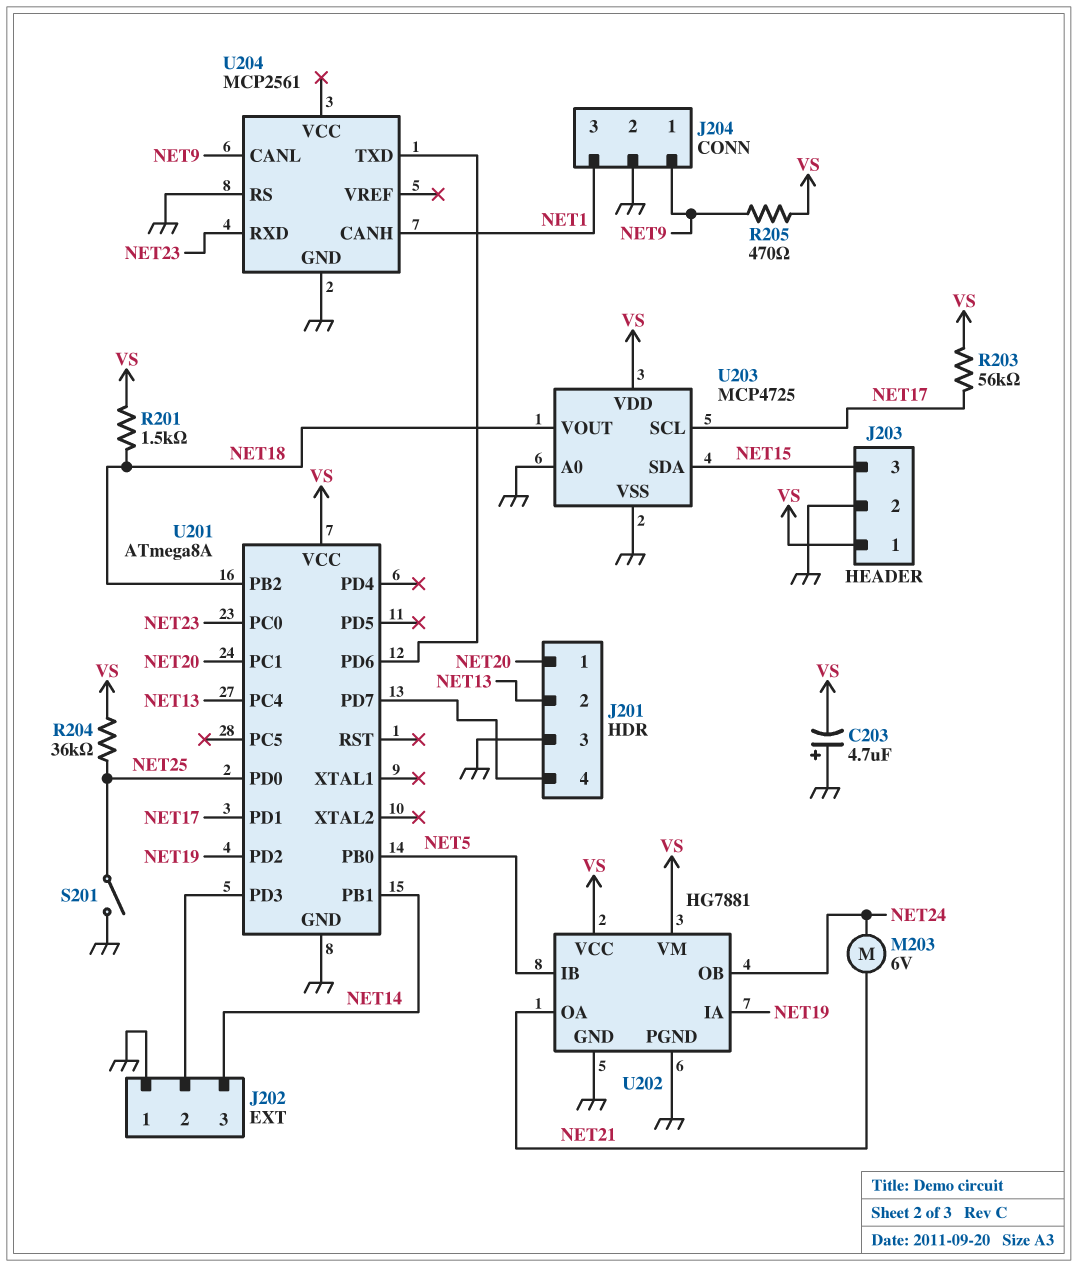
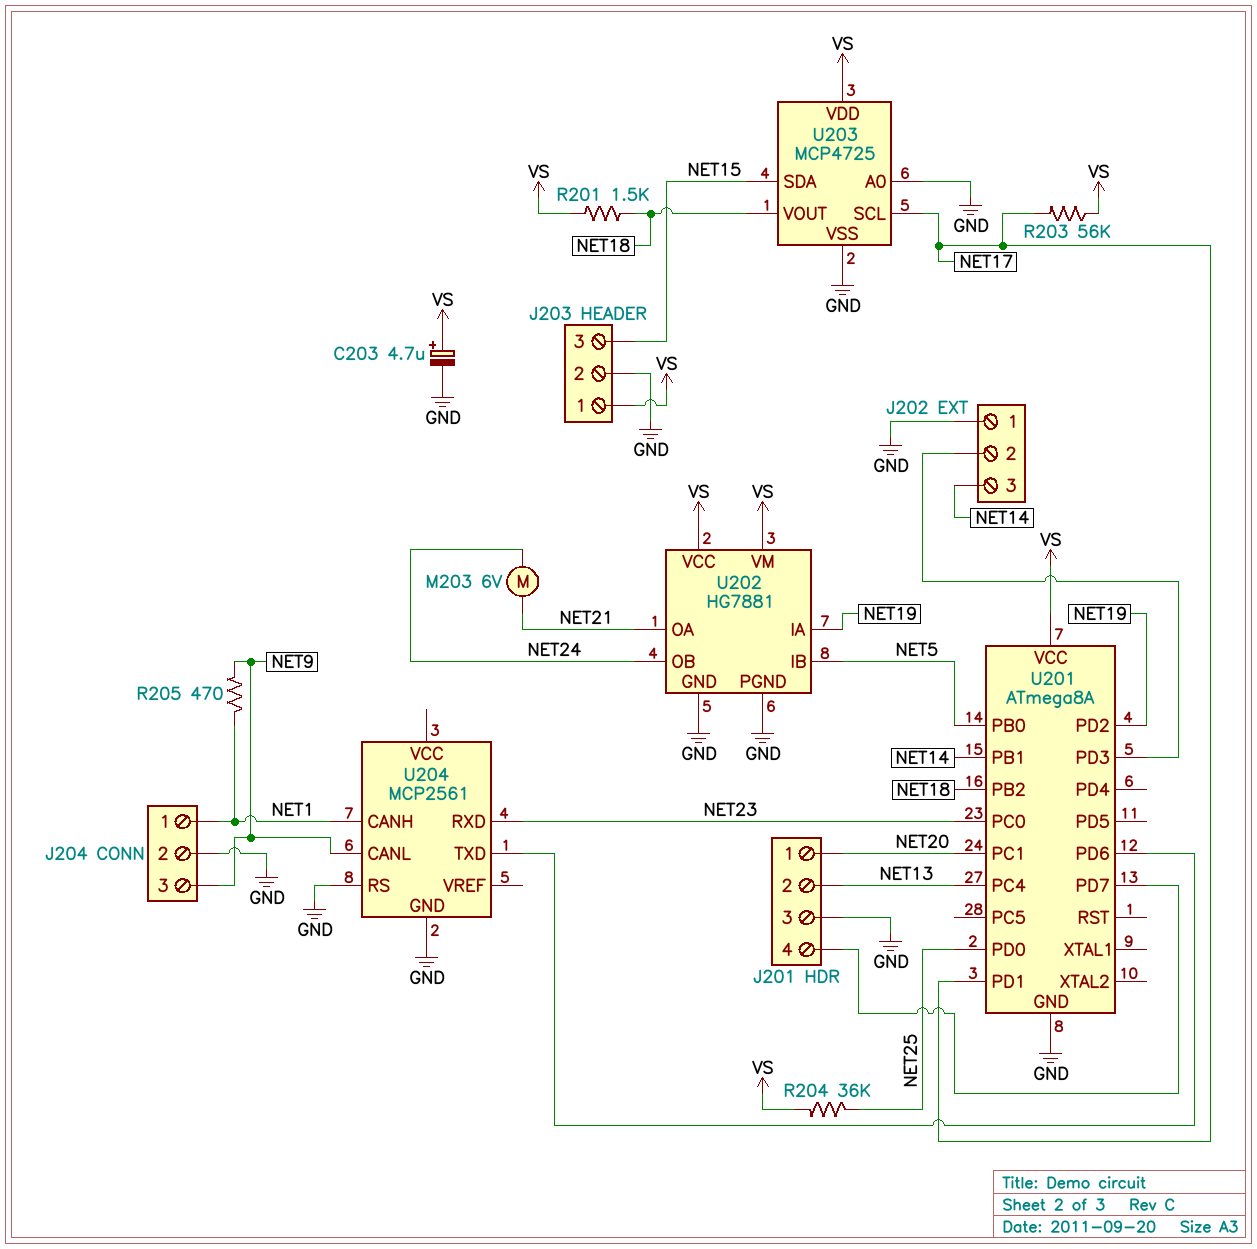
C203: 4.7uF (plus GND, minus VS) -> 4.7uF (plus VS, minus GND)
J204 pin 1: NET9 -> NET1
J204 pin 3: NET1 -> NET9
R205: 470 (NET9, VS) -> 470 (NET1, NET9)
S201: switch (GND, NET25) -> none

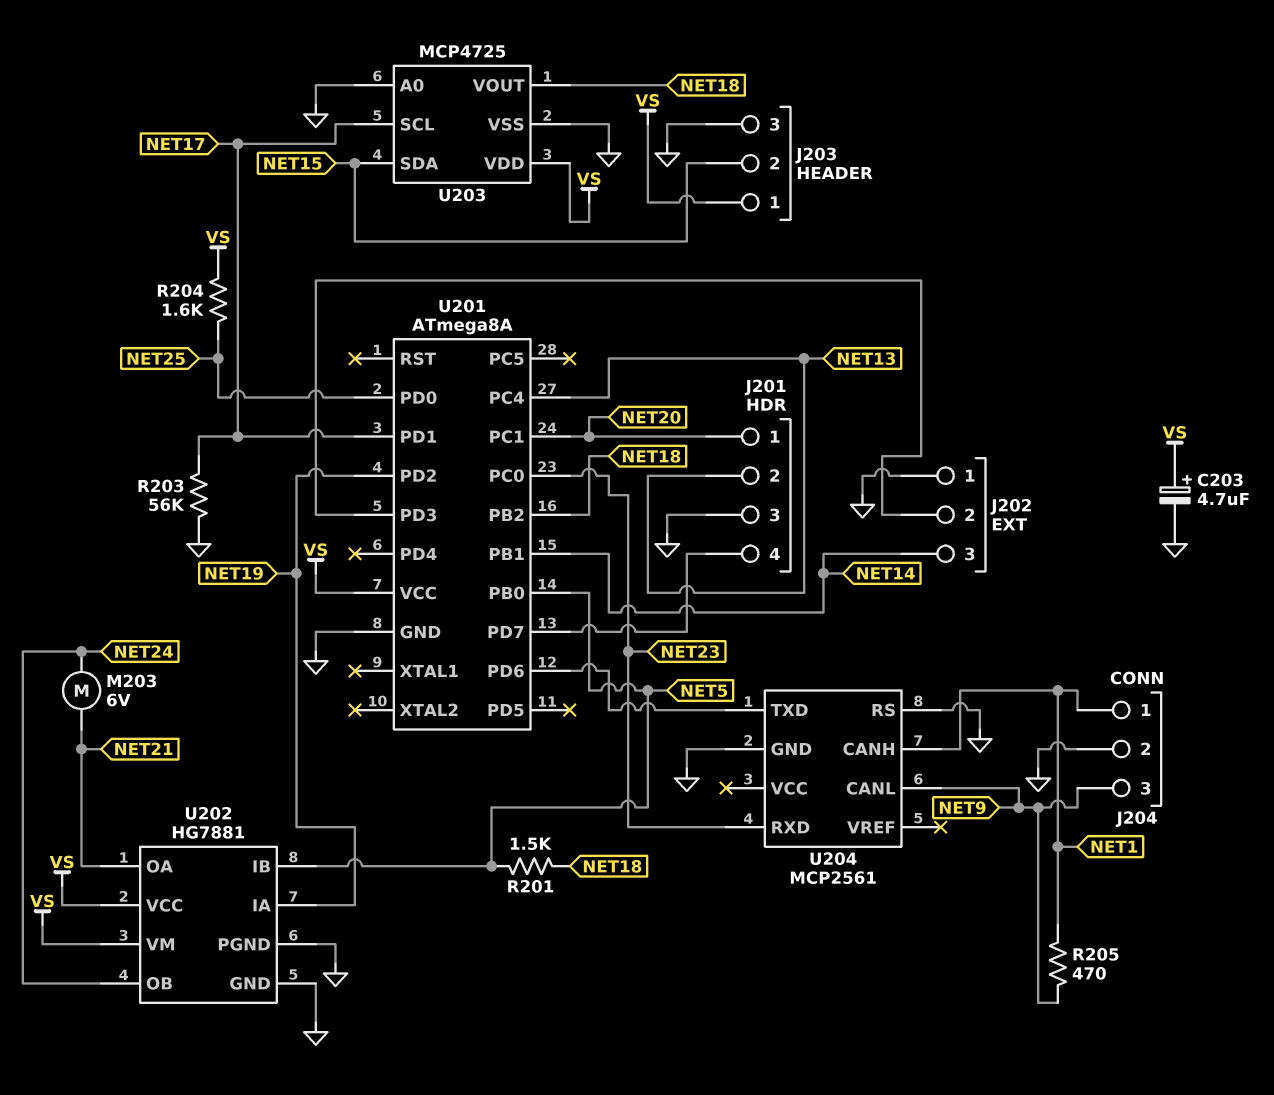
J203 pin 2: GND -> NET15
J203 pin 3: NET15 -> GND
R201: 1.5k (NET18, VS) -> 1.5k (NET5, NET18)
R203: 56k (NET17, VS) -> 56k (GND, NET17)
R204: 36k (NET25, VS) -> 1.6k (NET25, VS)

